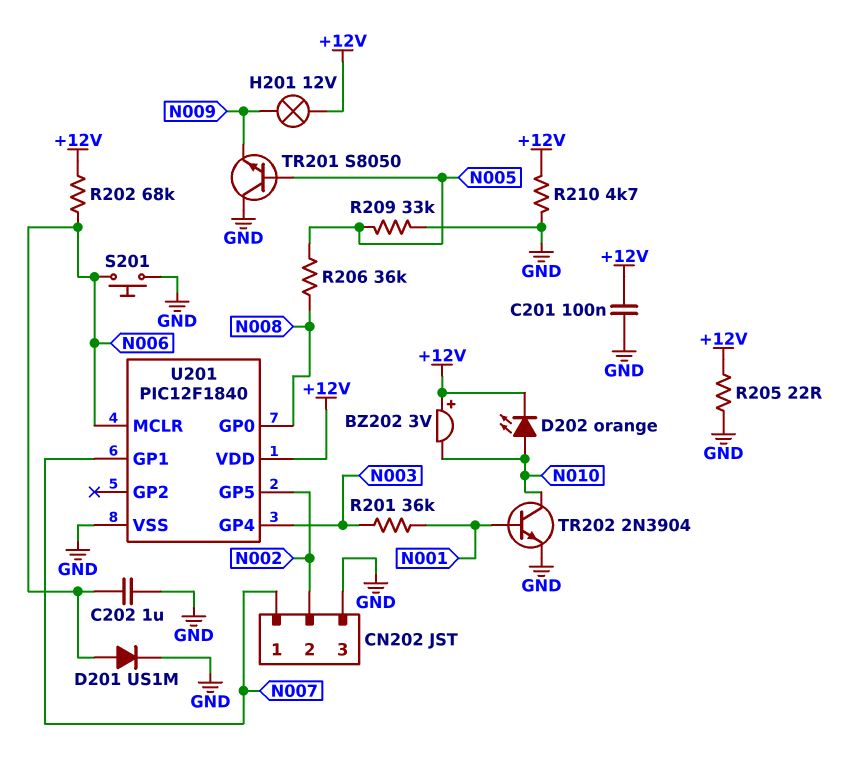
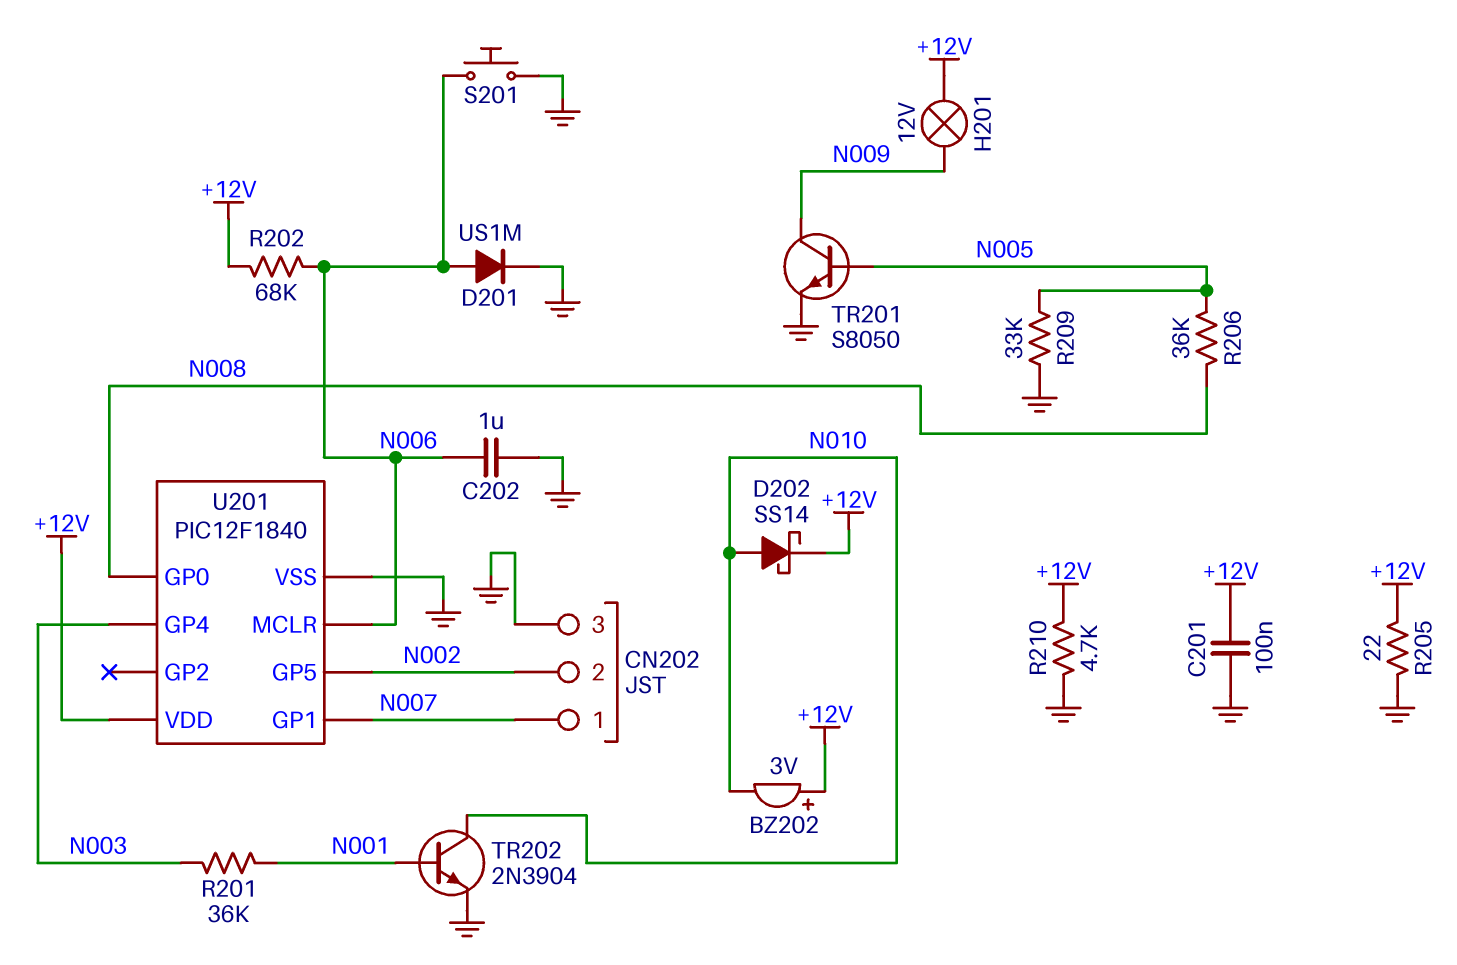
D202: LED orange (A N010, K +12V) -> schottky SS14 (A N010, K +12V)
TR201: NPN S8050 (B N005, C GND, E N009) -> NPN S8050 (B N005, C N009, E GND)

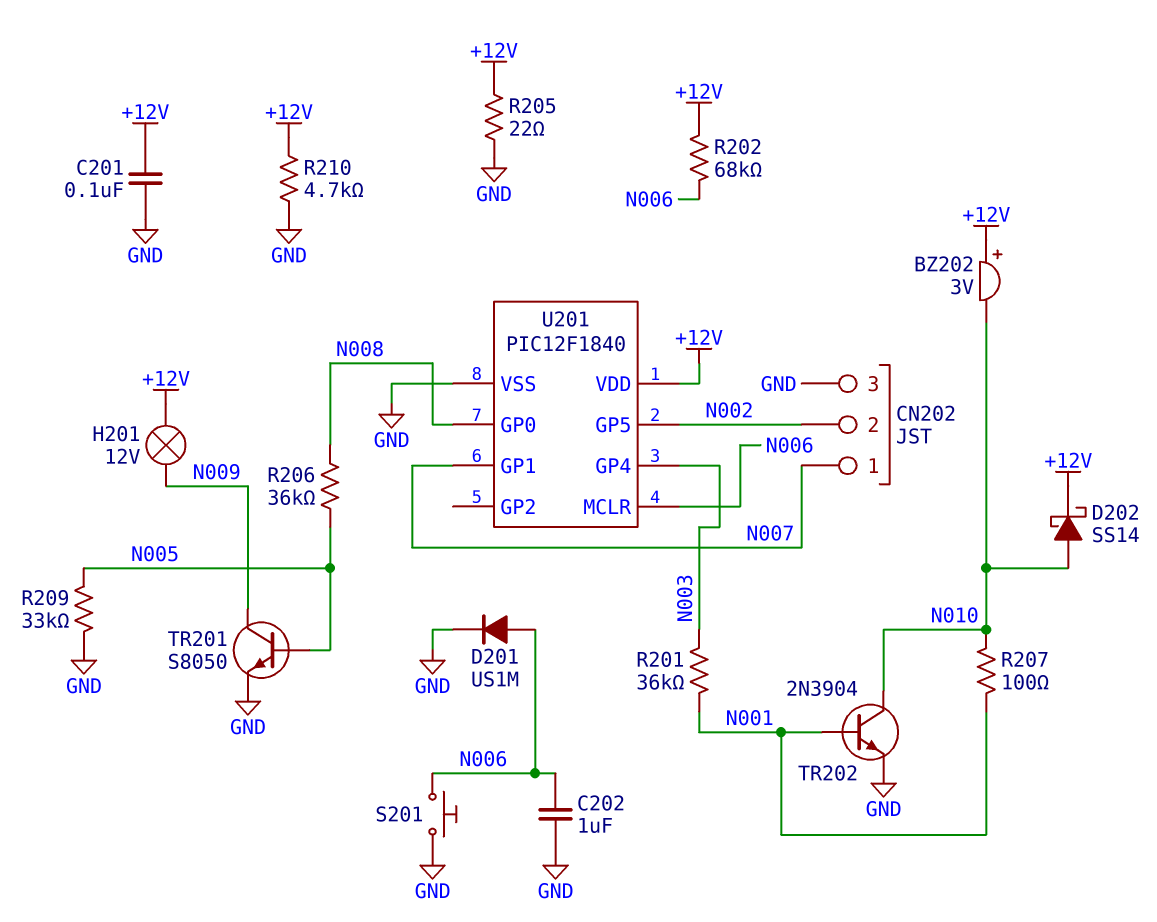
R207: none -> 100 (N001, N010)

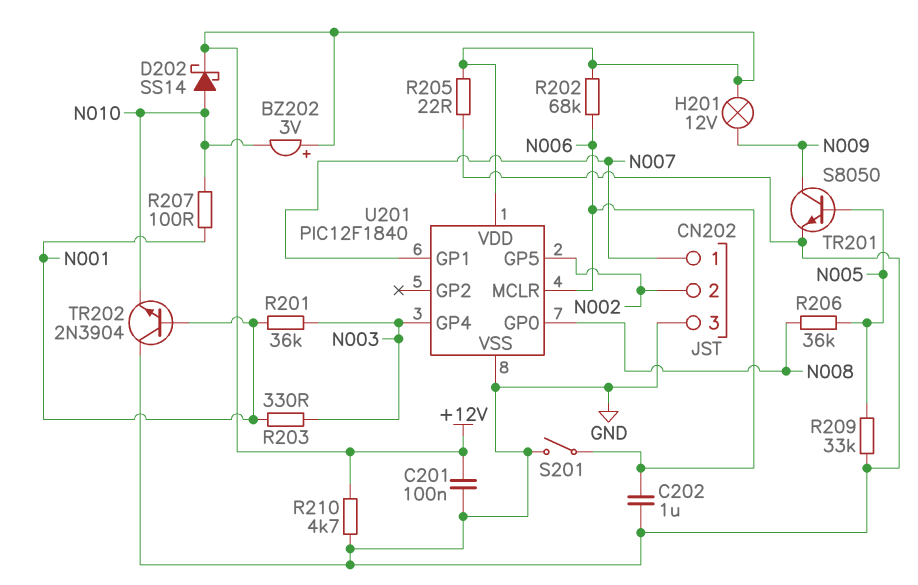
D201: diode US1M (A N006, K GND) -> none
R203: none -> 330 (N001, N003)
S201: button (GND, N006) -> switch (GND, N006)
TR202: NPN 2N3904 (B N001, C N010, E GND) -> NPN 2N3904 (B N001, C GND, E N010)

